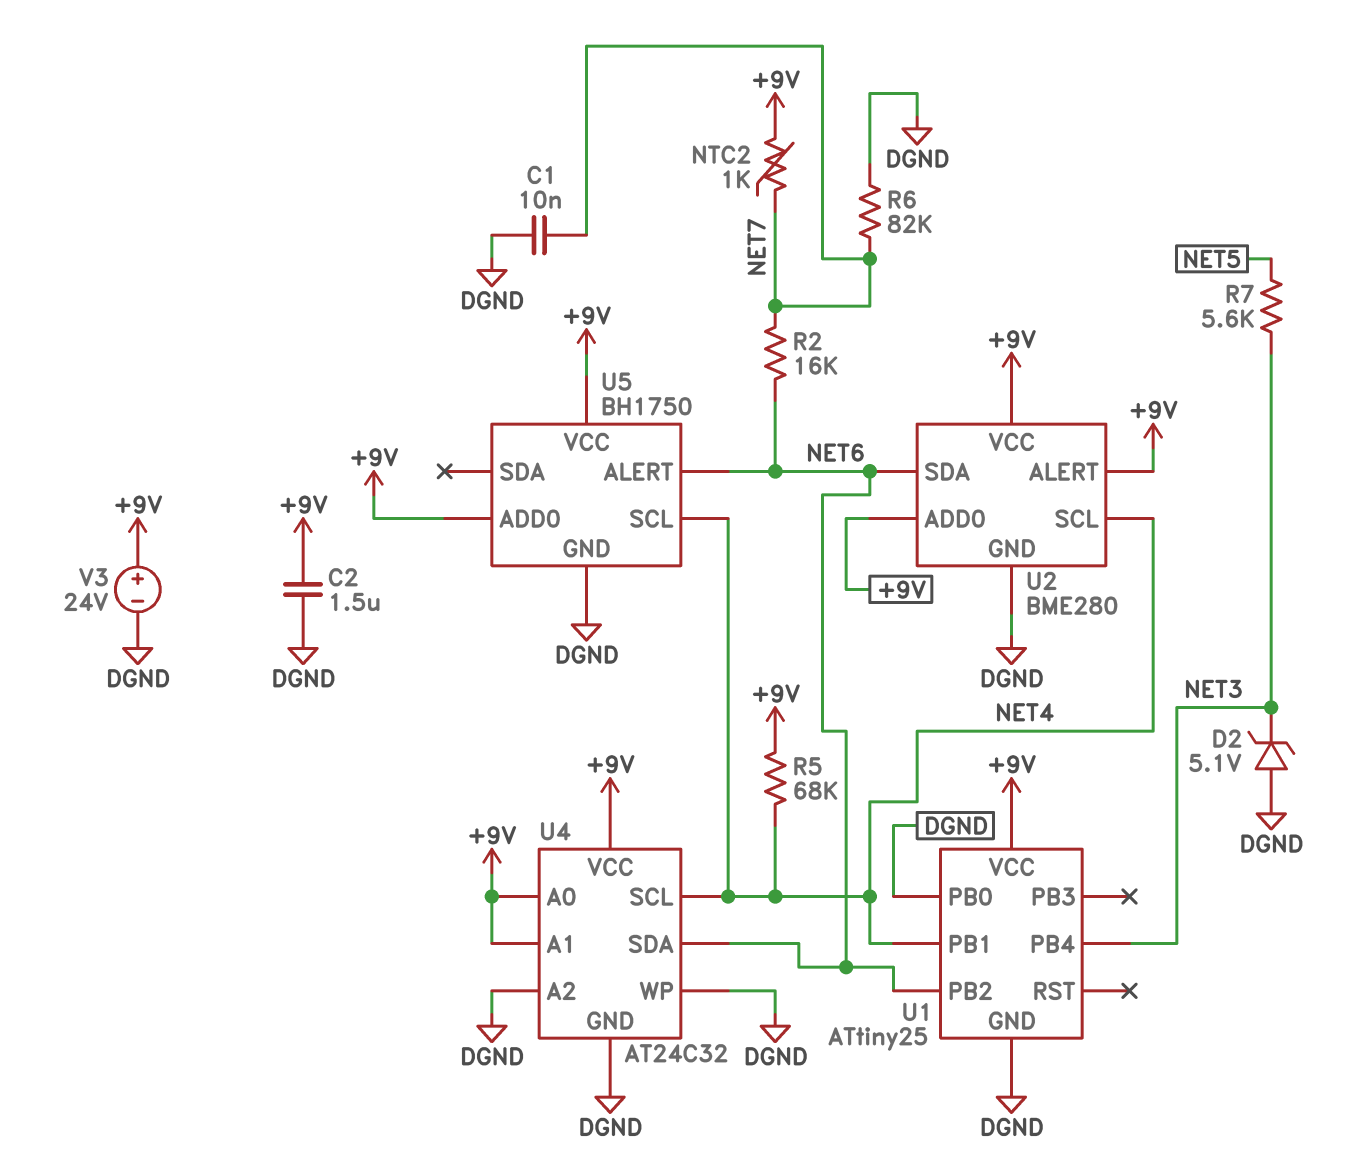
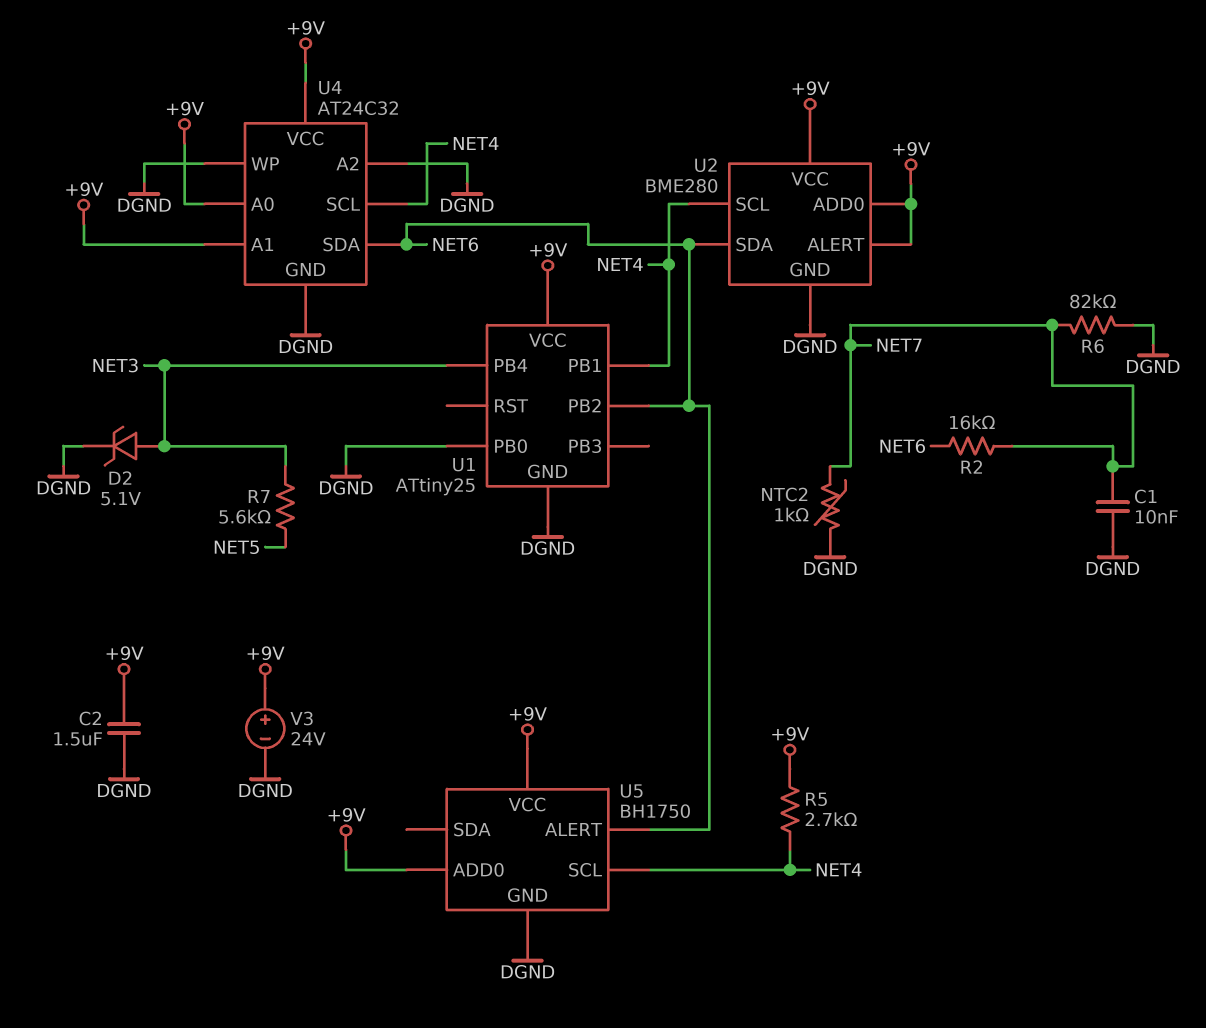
D2: zener 5.1V (A DGND, K NET3) -> zener 5.1V (A NET3, K DGND)
NTC2: 1k (+9V, NET7) -> 1k (DGND, NET7)
R5: 68k (+9V, NET4) -> 2.7k (+9V, NET4)

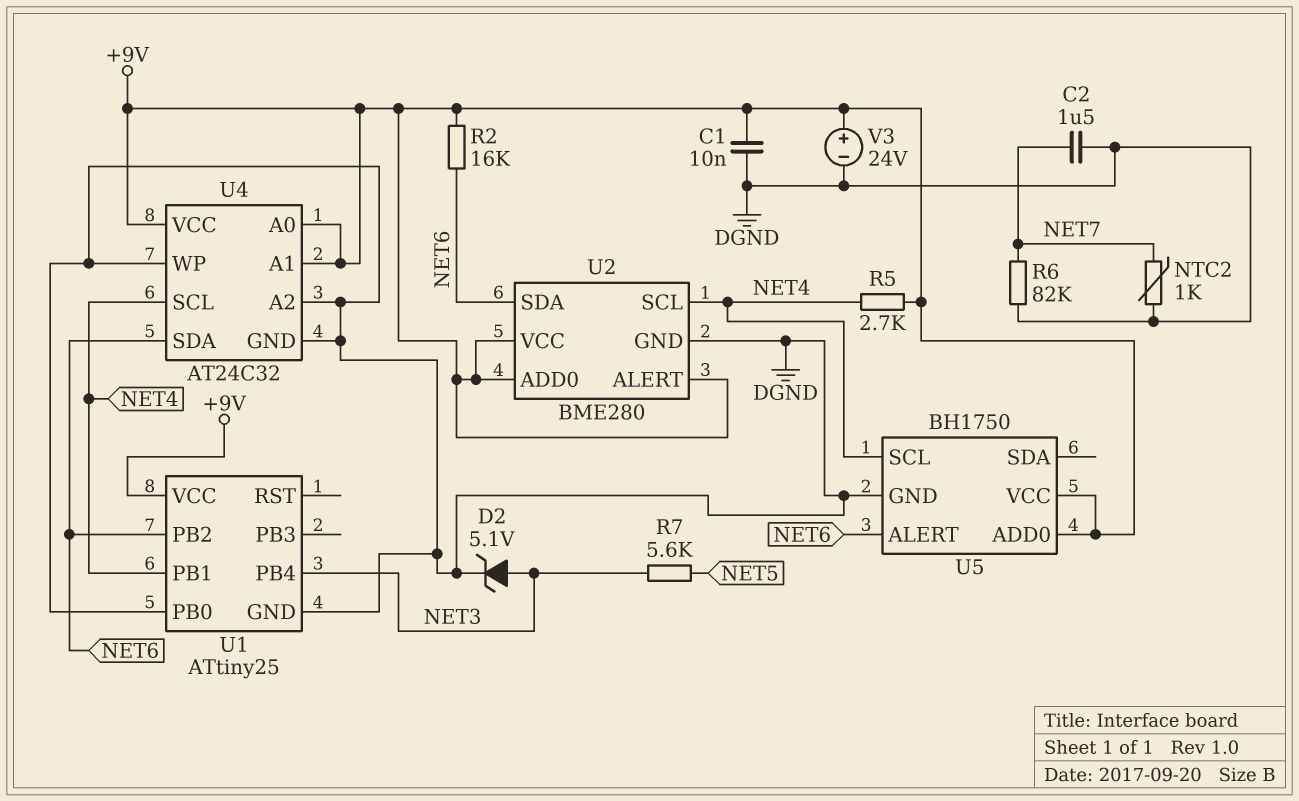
C1: 10nF (DGND, NET7) -> 10nF (+9V, DGND)
C2: 1.5uF (+9V, DGND) -> 1.5uF (DGND, NET7)
R2: 16k (NET6, NET7) -> 16k (+9V, NET6)

